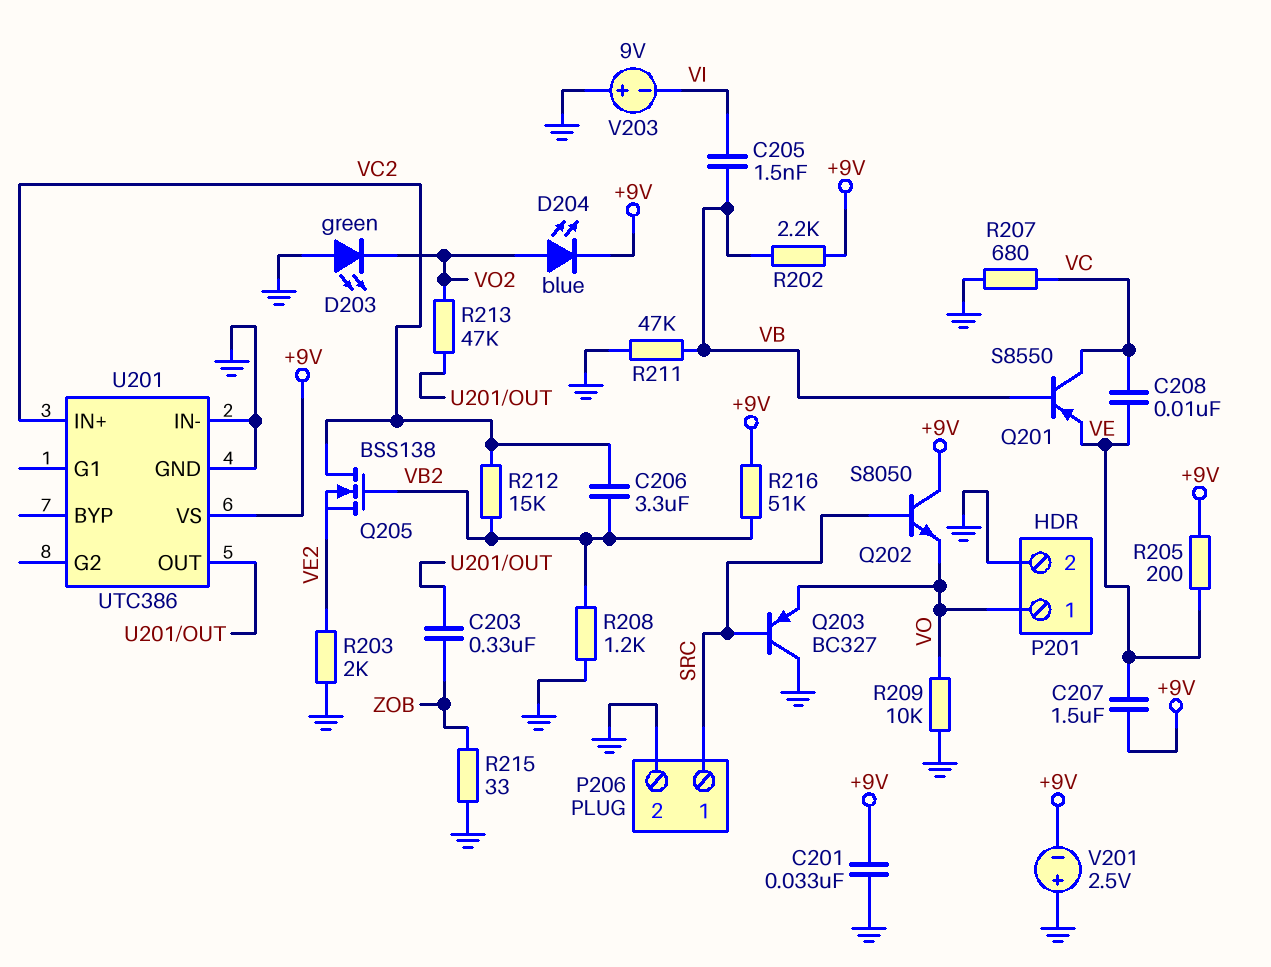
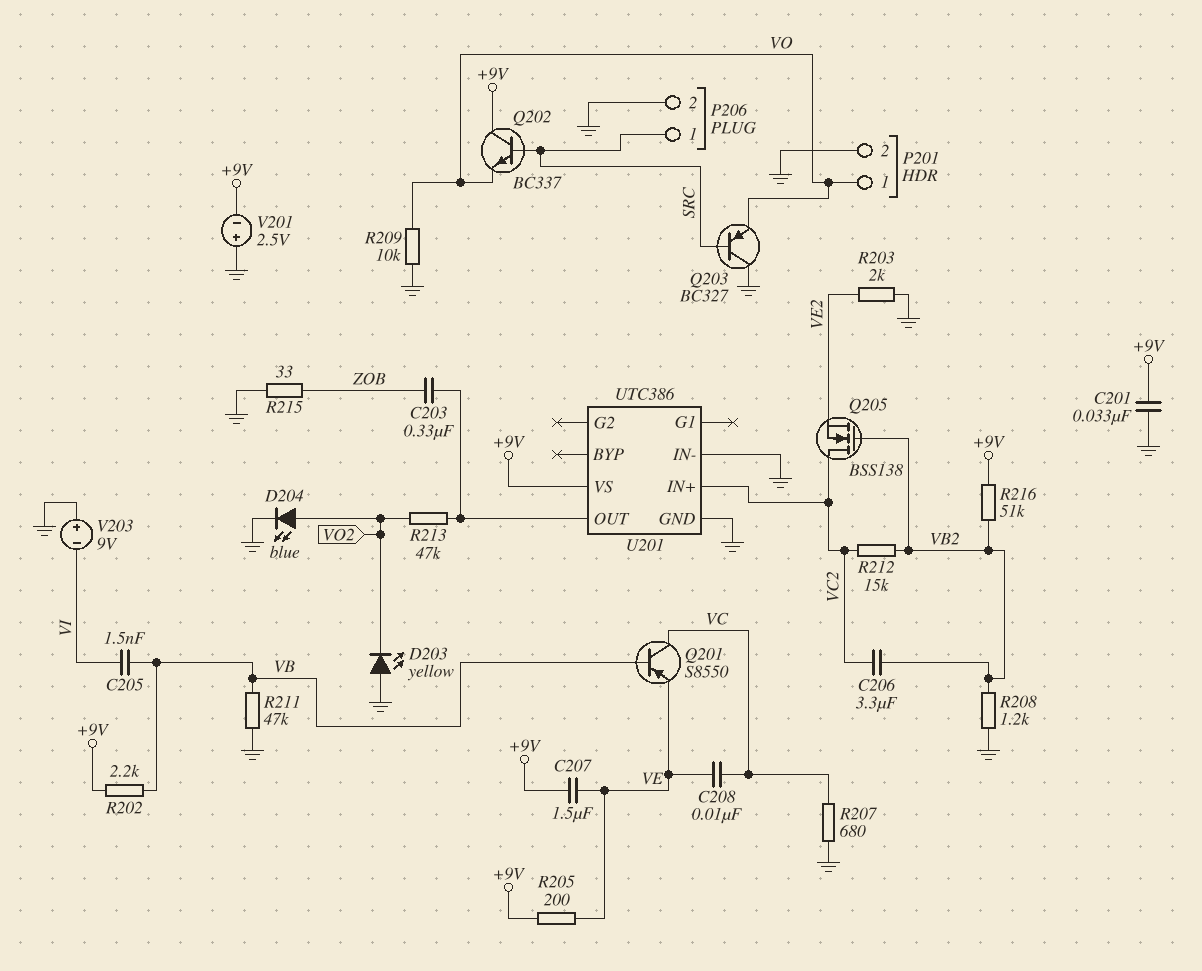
D203: LED green (A GND, K VO2) -> LED yellow (A GND, K VO2)
D204: LED blue (A VO2, K +9V) -> LED blue (A VO2, K GND)
Q202: NPN S8050 (B SRC, C +9V, E VO) -> NPN BC337 (B SRC, C +9V, E VO)

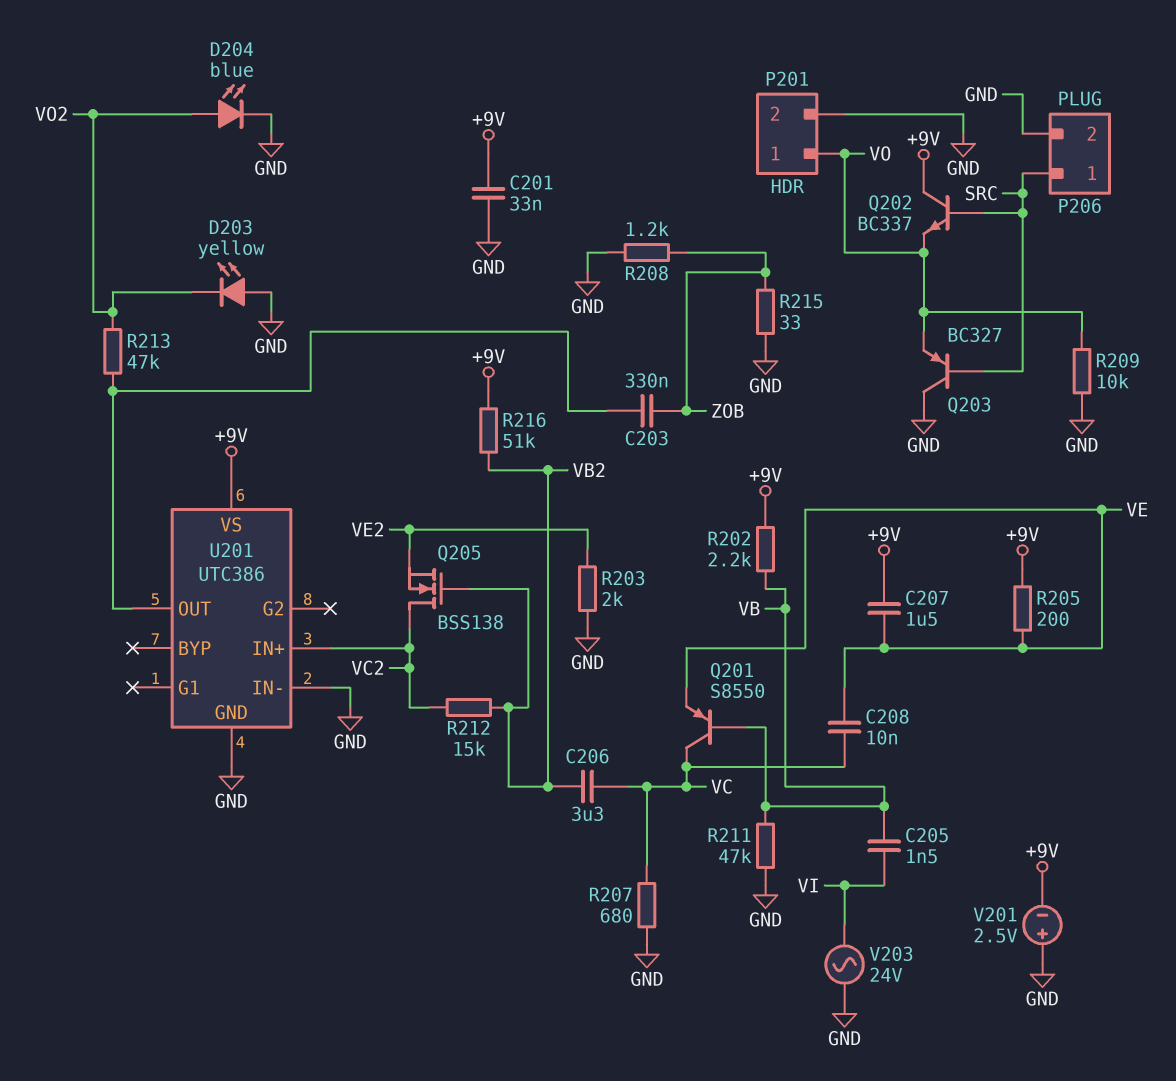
C206: 3.3uF (VB2, VC2) -> 3.3uF (VB2, VC)
R208: 1.2k (GND, VB2) -> 1.2k (GND, ZOB)
V203: 9V (plus GND, minus VI) -> AC 24V (GND, VI)

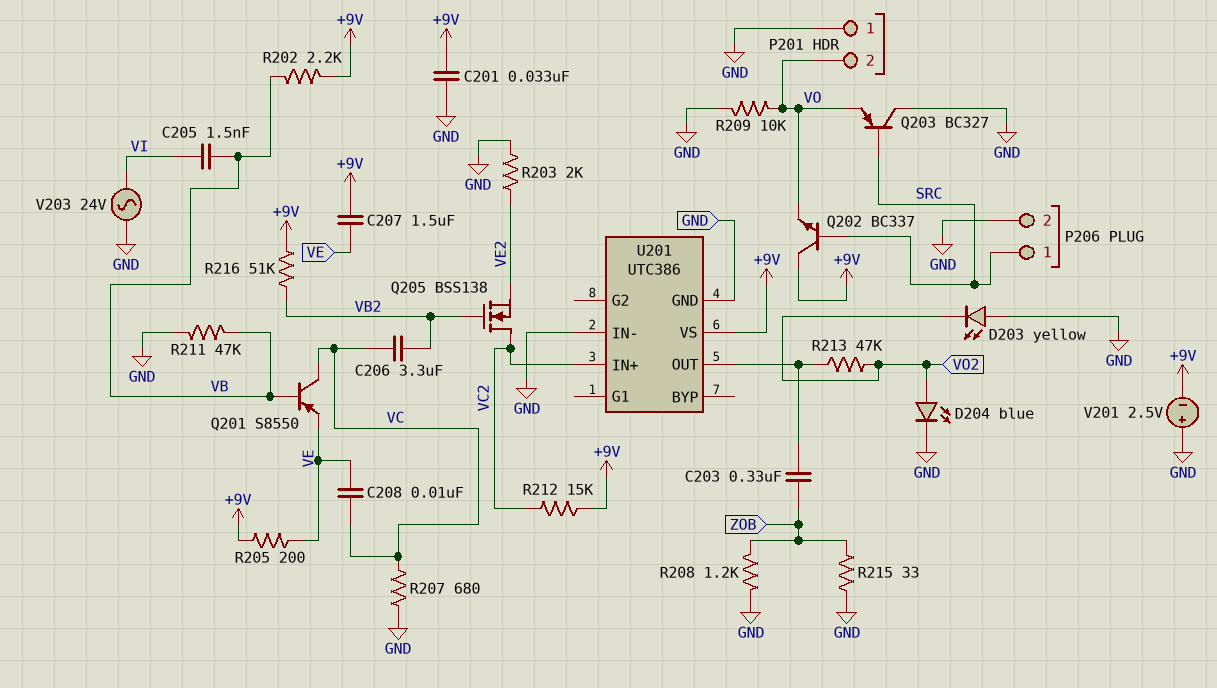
P201 pin 1: VO -> GND
P201 pin 2: GND -> VO
R212: 15k (VB2, VC2) -> 15k (+9V, VC2)

